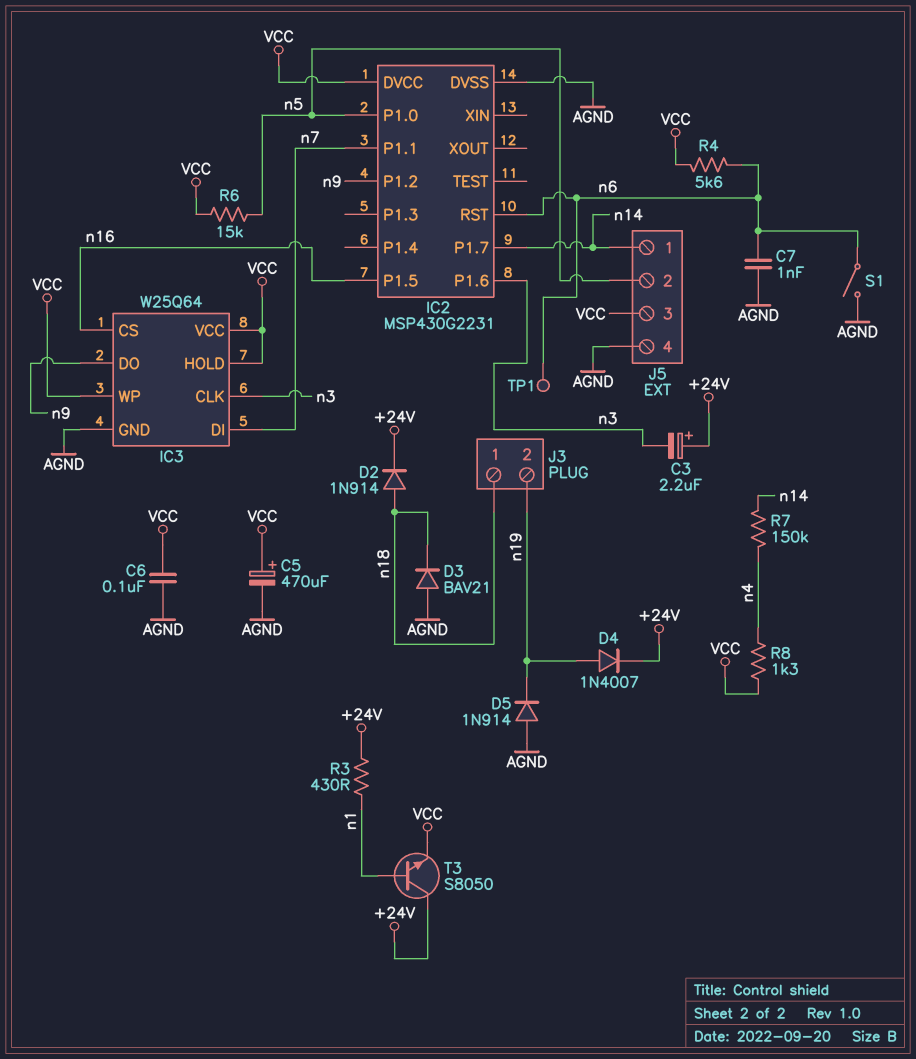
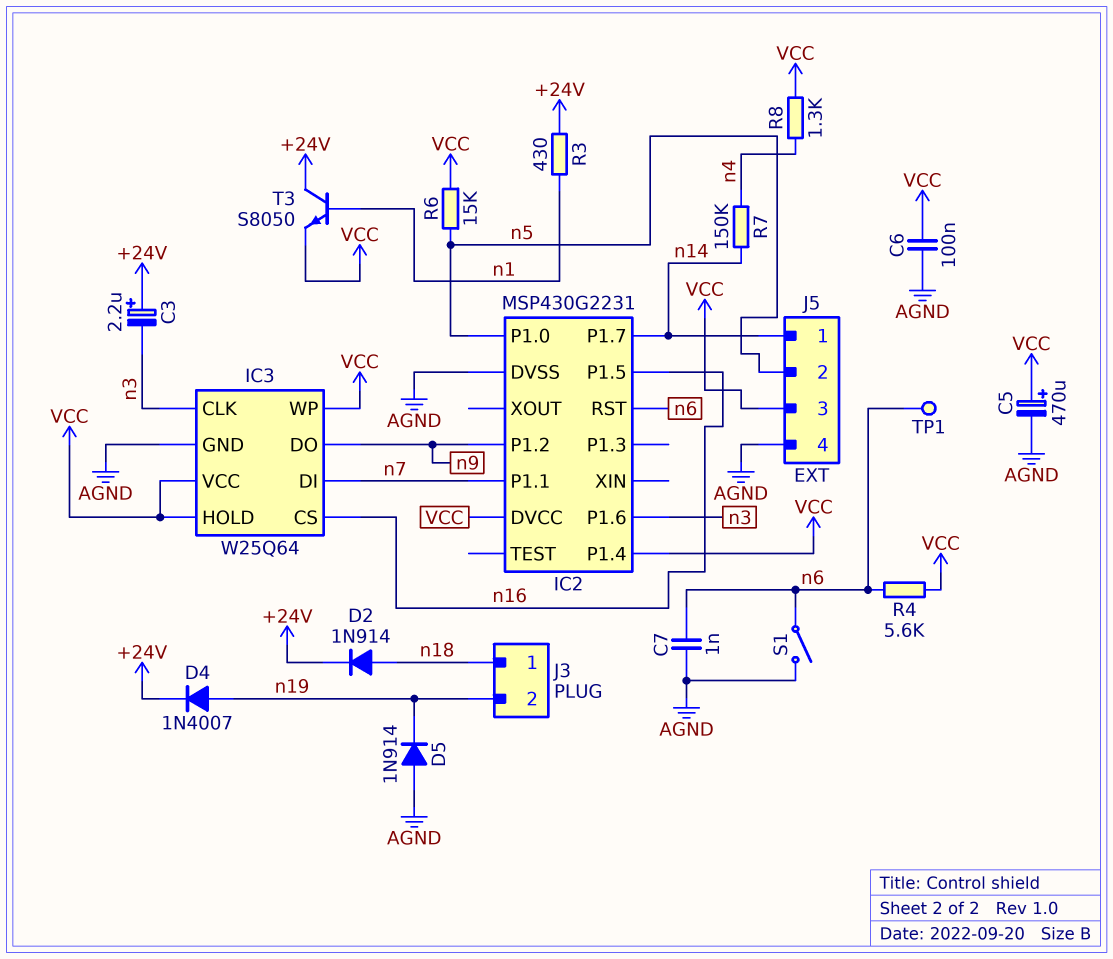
D3: diode BAV21 (A AGND, K n18) -> none
IC2 pin P1.4: none -> VCC

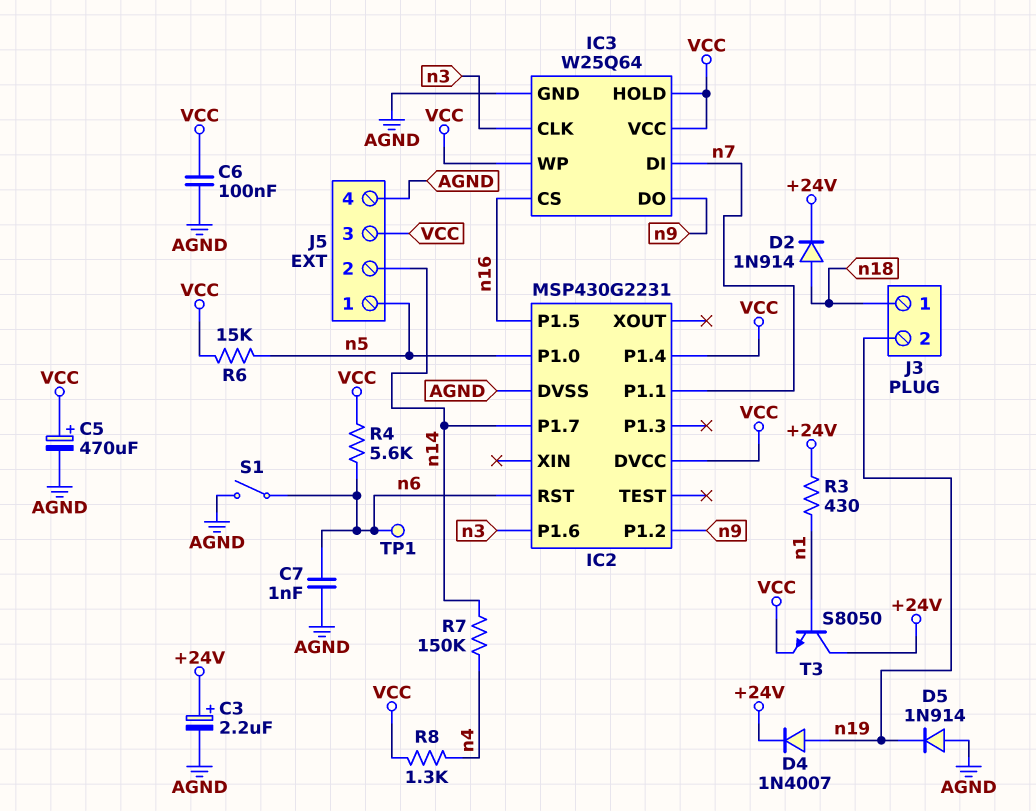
C3: 2.2uF (plus +24V, minus n3) -> 2.2uF (plus +24V, minus AGND)
J5 pin 1: n14 -> n5
J5 pin 2: n5 -> n14

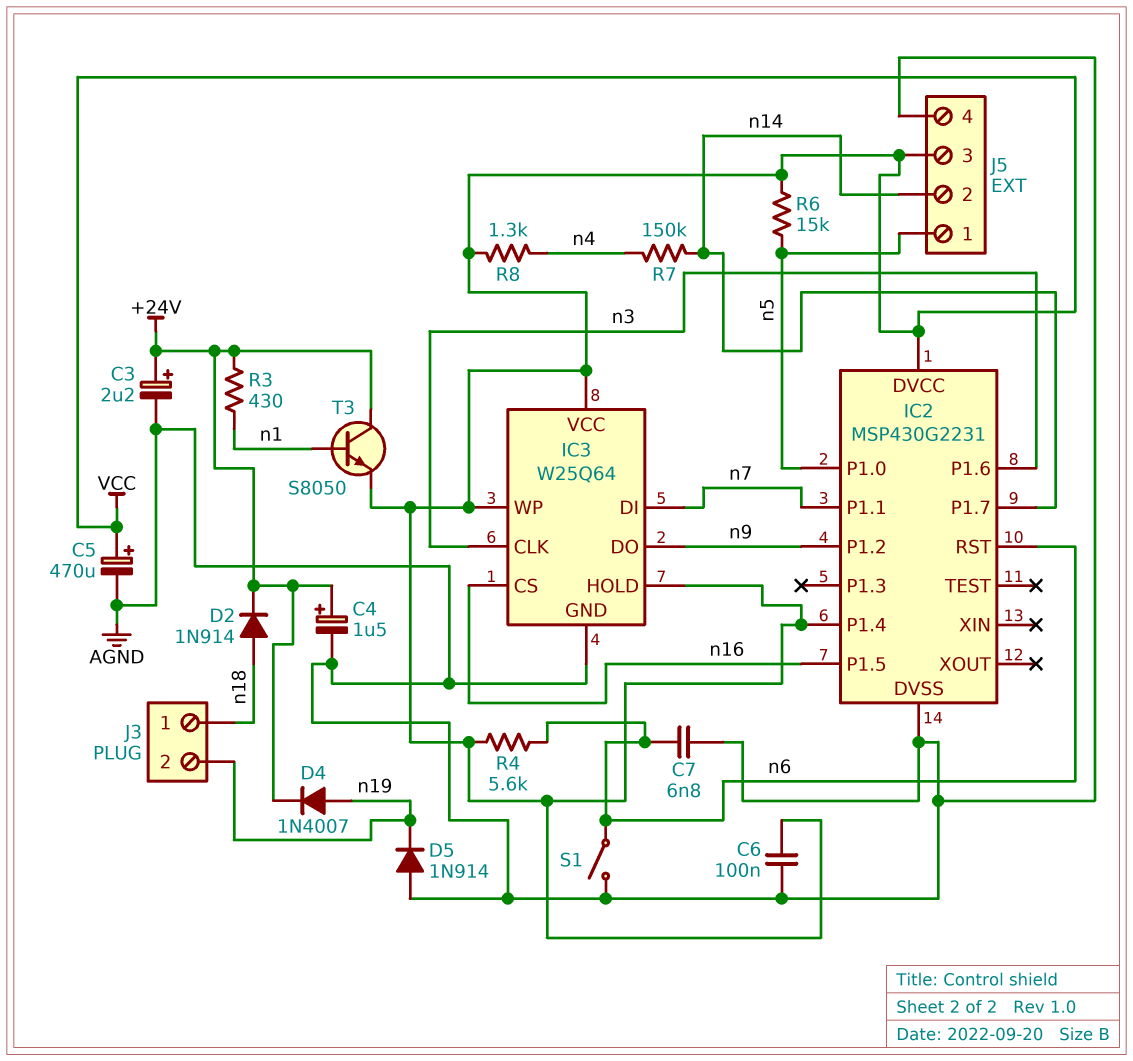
C4: none -> 1.5uF (plus +24V, minus AGND)
C7: 1nF (AGND, n6) -> 6.8nF (AGND, n6)
TP1: test point (n6) -> none

